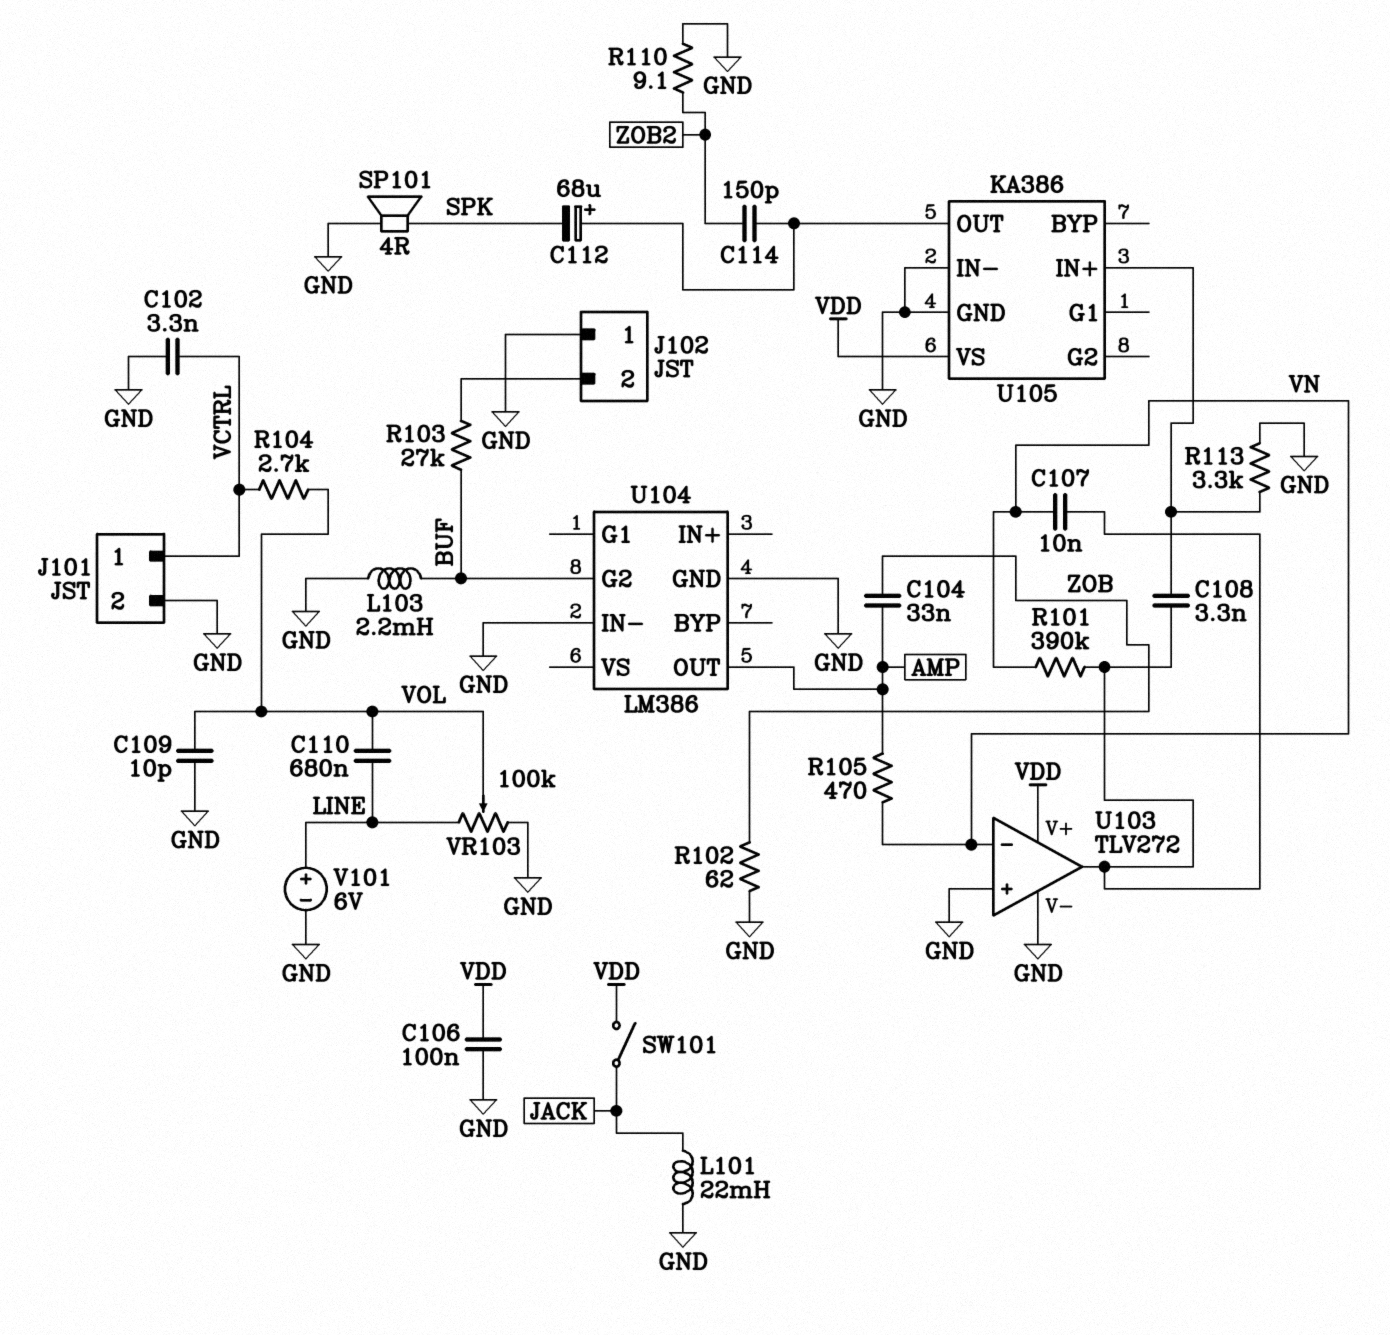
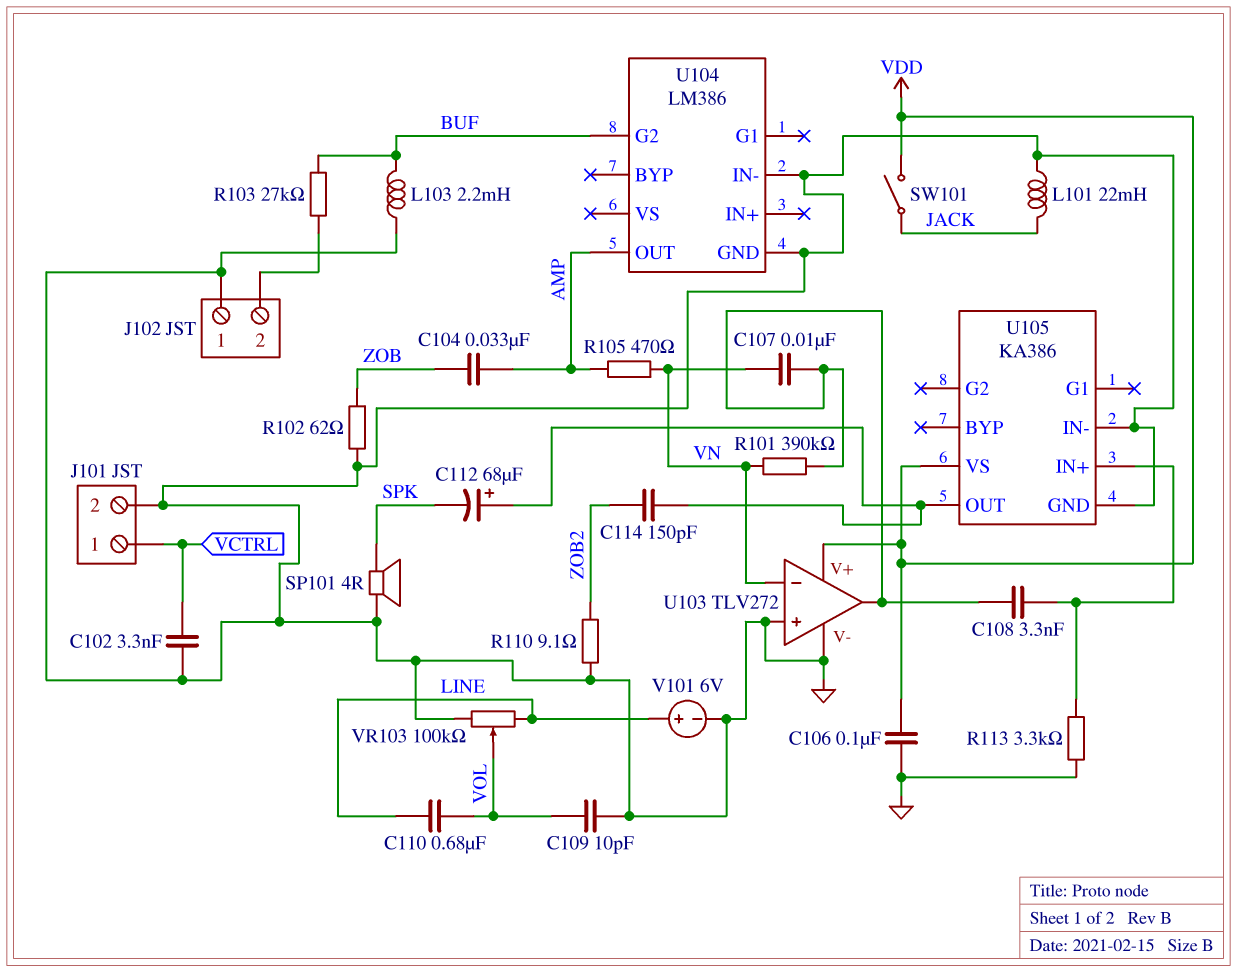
R104: 2.7k (VCTRL, VOL) -> none

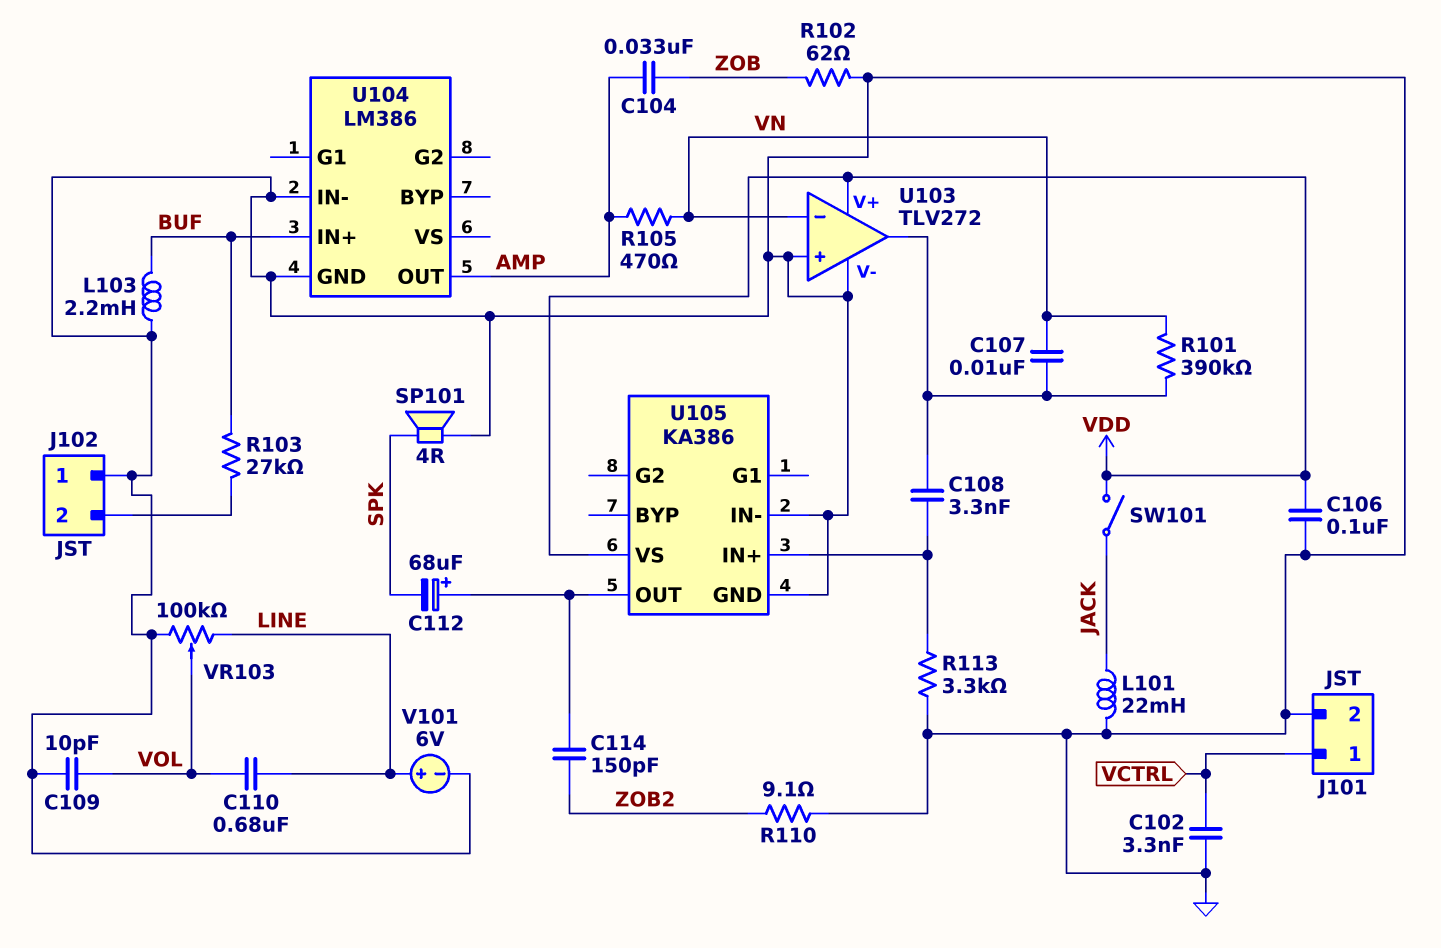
U104 pin G2: BUF -> none
U104 pin IN+: none -> BUF

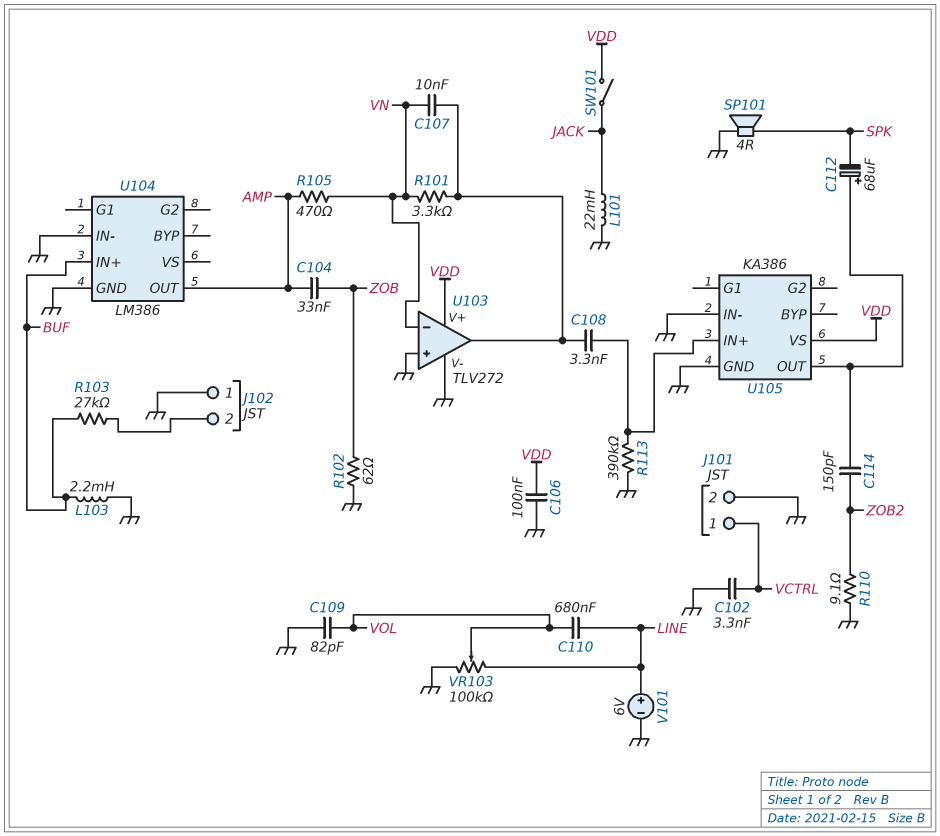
C109: 10pF (GND, VOL) -> 82pF (GND, VOL)
R101: 390k (U103/out, VN) -> 3.3k (U103/out, VN)
R113: 3.3k (GND, U105/IN+) -> 390k (GND, U105/IN+)

